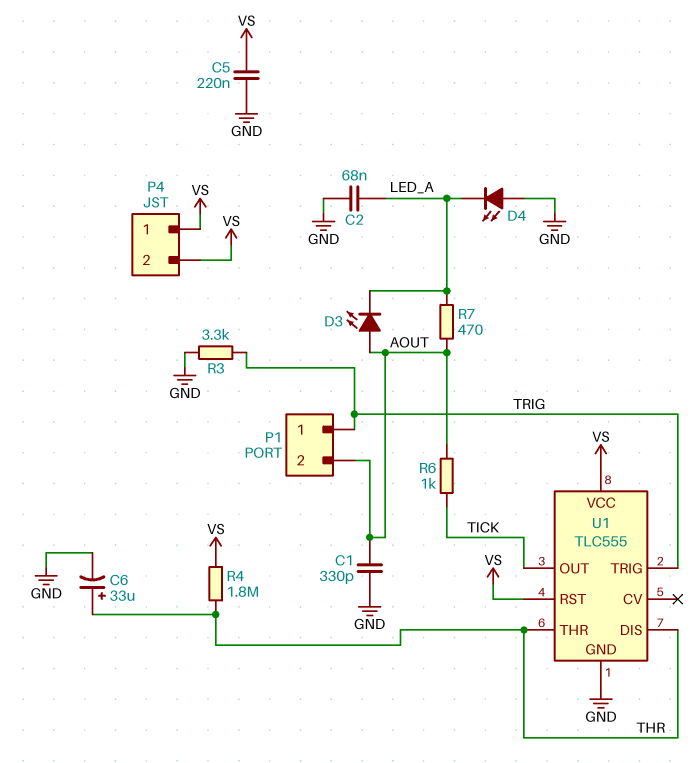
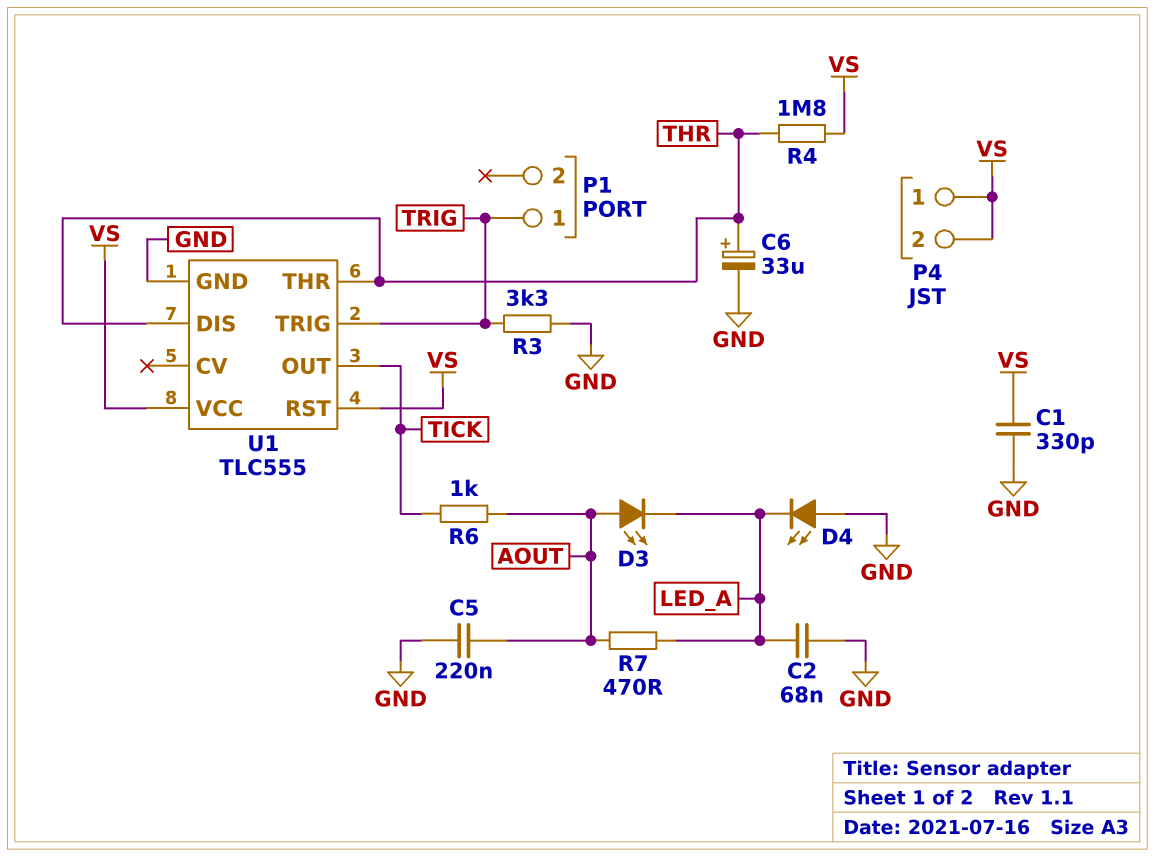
C1: 330pF (AOUT, GND) -> 330pF (GND, VS)
C5: 220nF (GND, VS) -> 220nF (AOUT, GND)
P1 pin 2: AOUT -> none

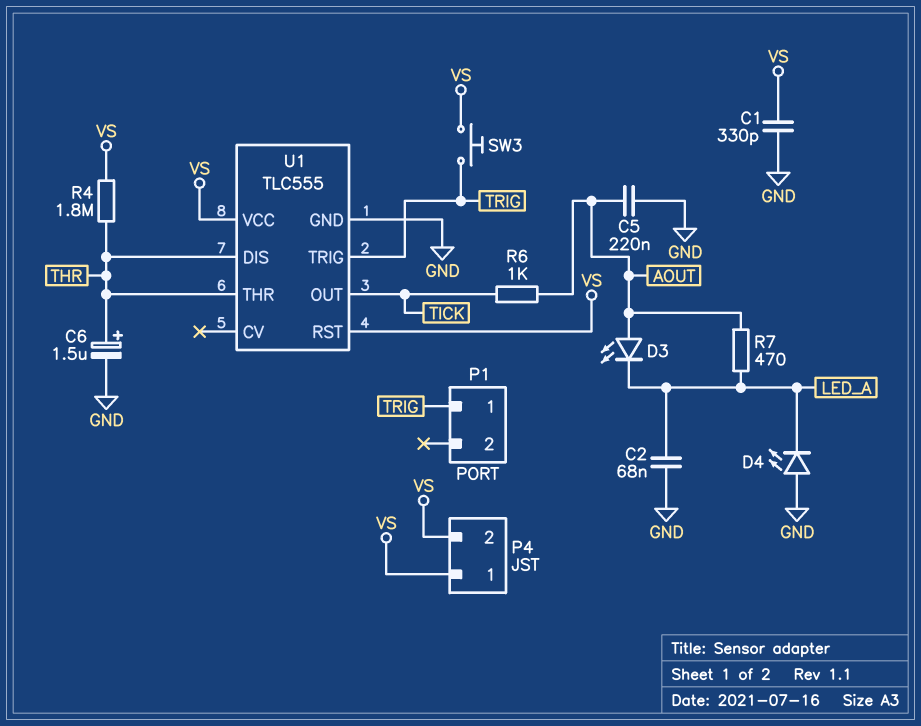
C6: 33uF (plus THR, minus GND) -> 1.5uF (plus THR, minus GND)
R3: 3.3k (GND, TRIG) -> none
SW3: none -> button (TRIG, VS)

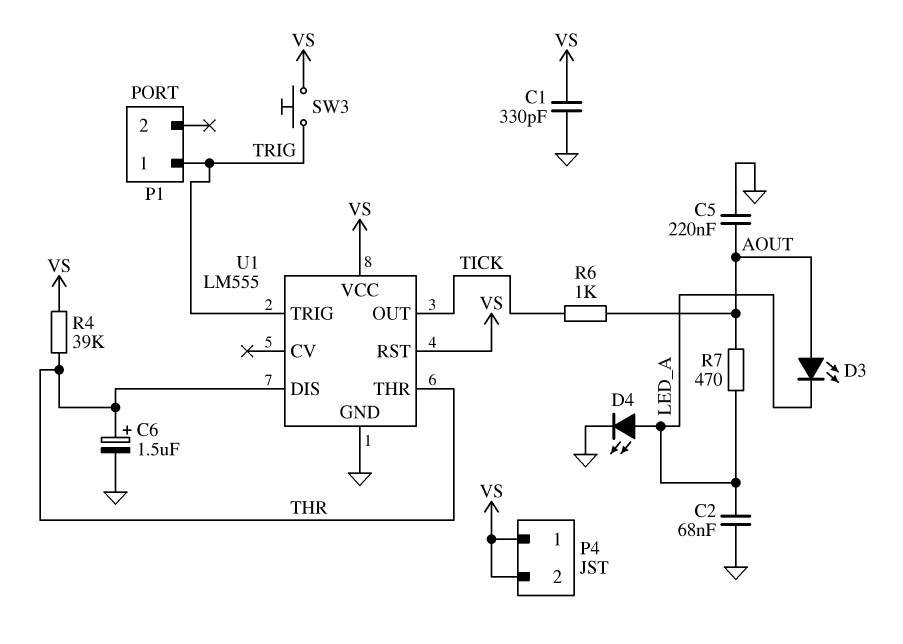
D4: LED (A GND, K LED_A) -> LED (A LED_A, K GND)
R4: 1.8M (THR, VS) -> 39k (THR, VS)
U1: TLC555 -> LM555

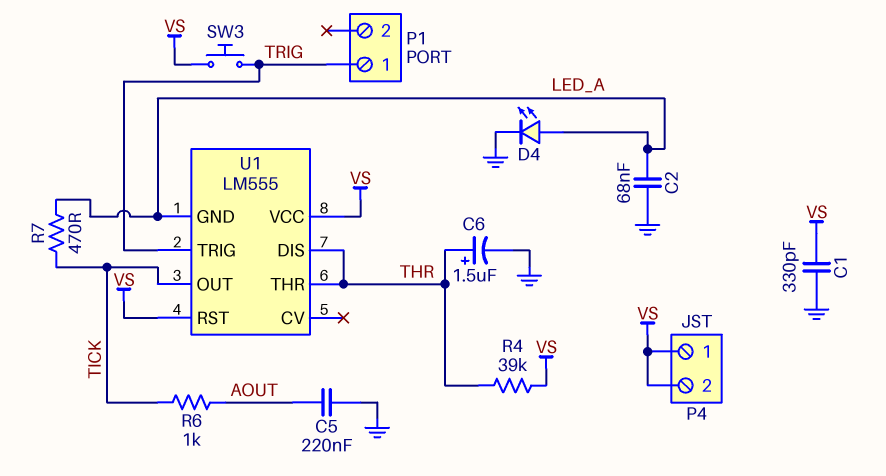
D3: LED (A AOUT, K LED_A) -> none
R7: 470 (AOUT, LED_A) -> 470 (LED_A, TICK)
U1 pin GND: GND -> LED_A

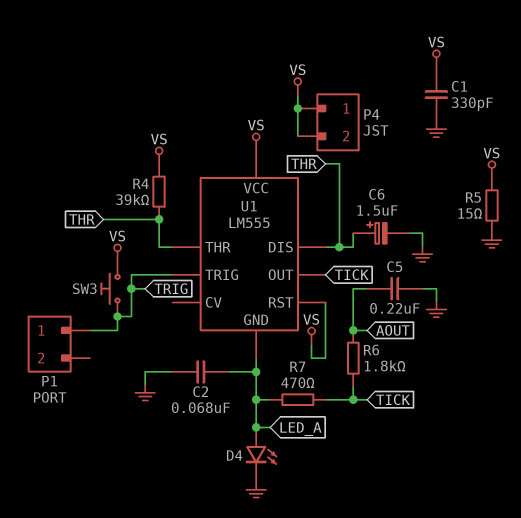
R5: none -> 15 (GND, VS)
R6: 1k (AOUT, TICK) -> 1.8k (AOUT, TICK)

